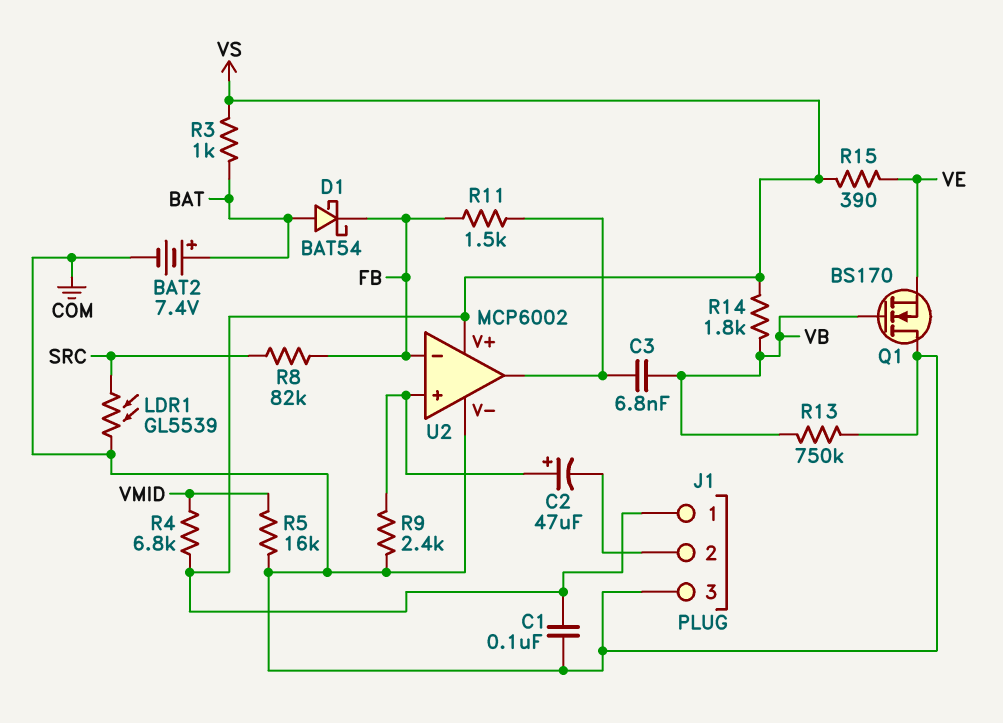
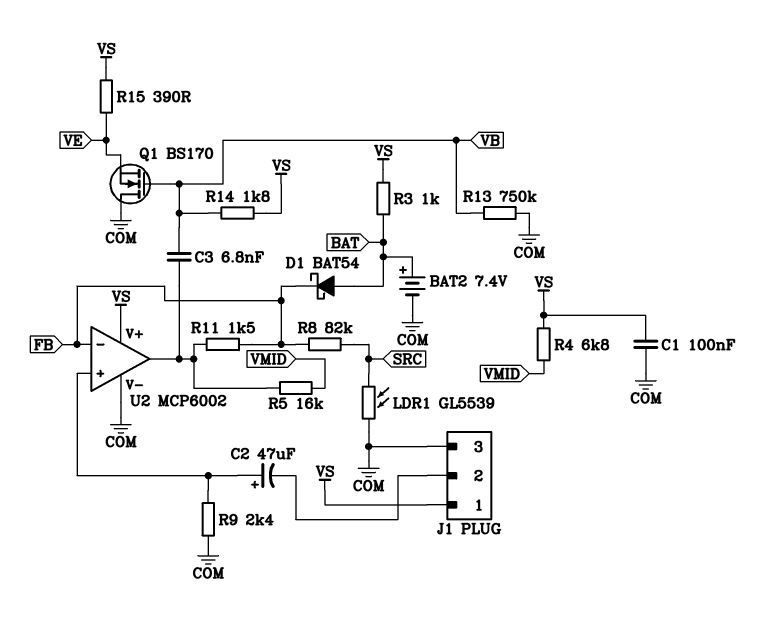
R5: 16k (COM, VMID) -> 16k (U2/out, VMID)

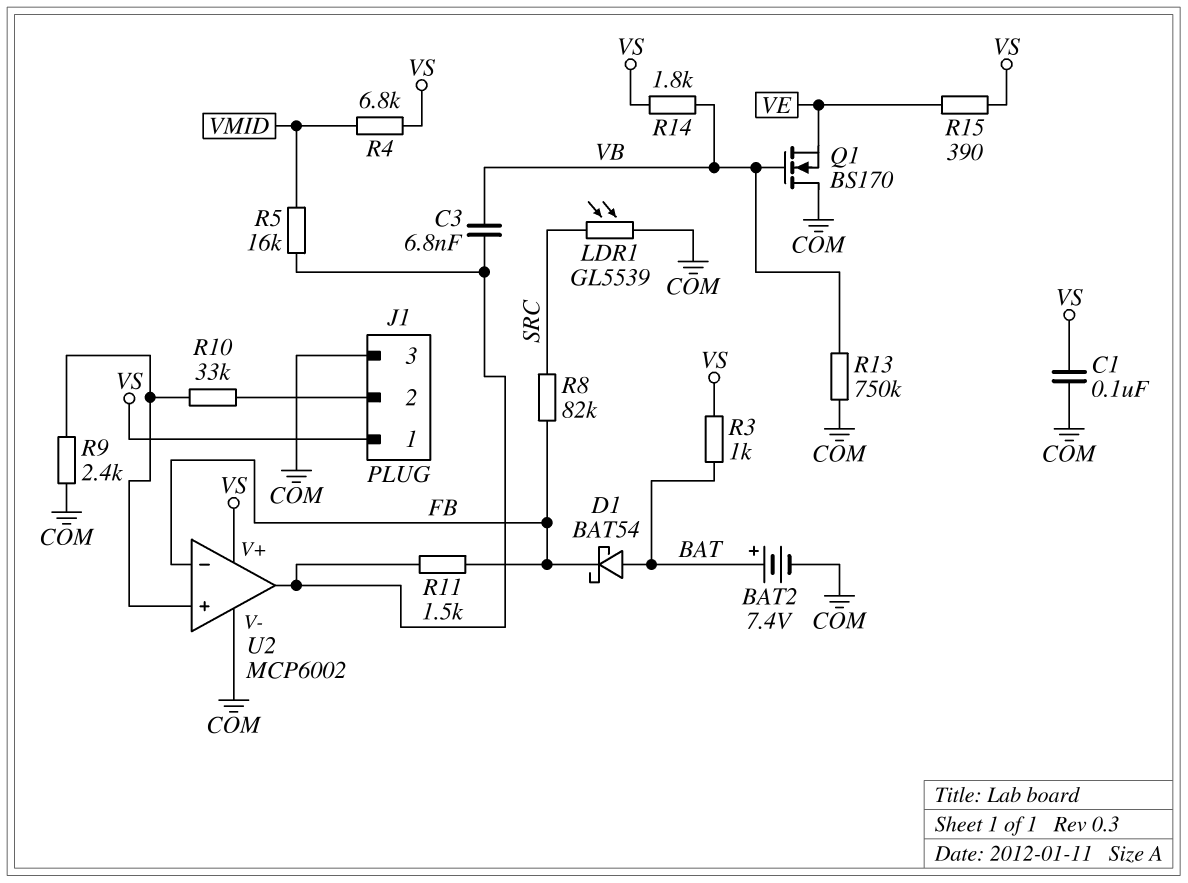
C2: 47uF (plus U2/in+, minus J1/2) -> none
R10: none -> 33k (J1/2, U2/in+)

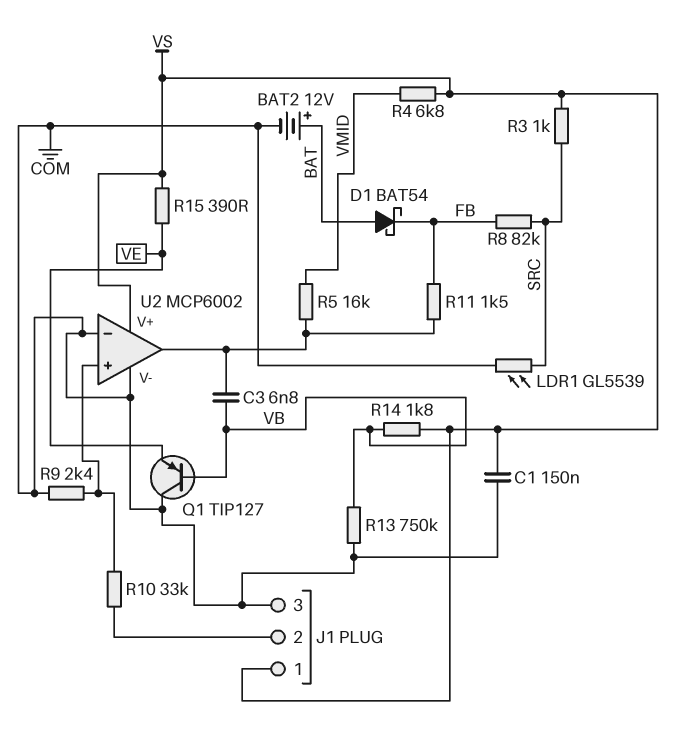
BAT2: 7.4V (plus BAT, minus COM) -> 12V (plus BAT, minus COM)
C1: 100nF (COM, VS) -> 150nF (COM, VS)
Q1: NMOS BS170 (G VB, D COM, S VE) -> PNP TIP127 (B VB, C COM, E VE)
R3: 1k (BAT, VS) -> 1k (SRC, VS)
U2 pin in-: FB -> COM

